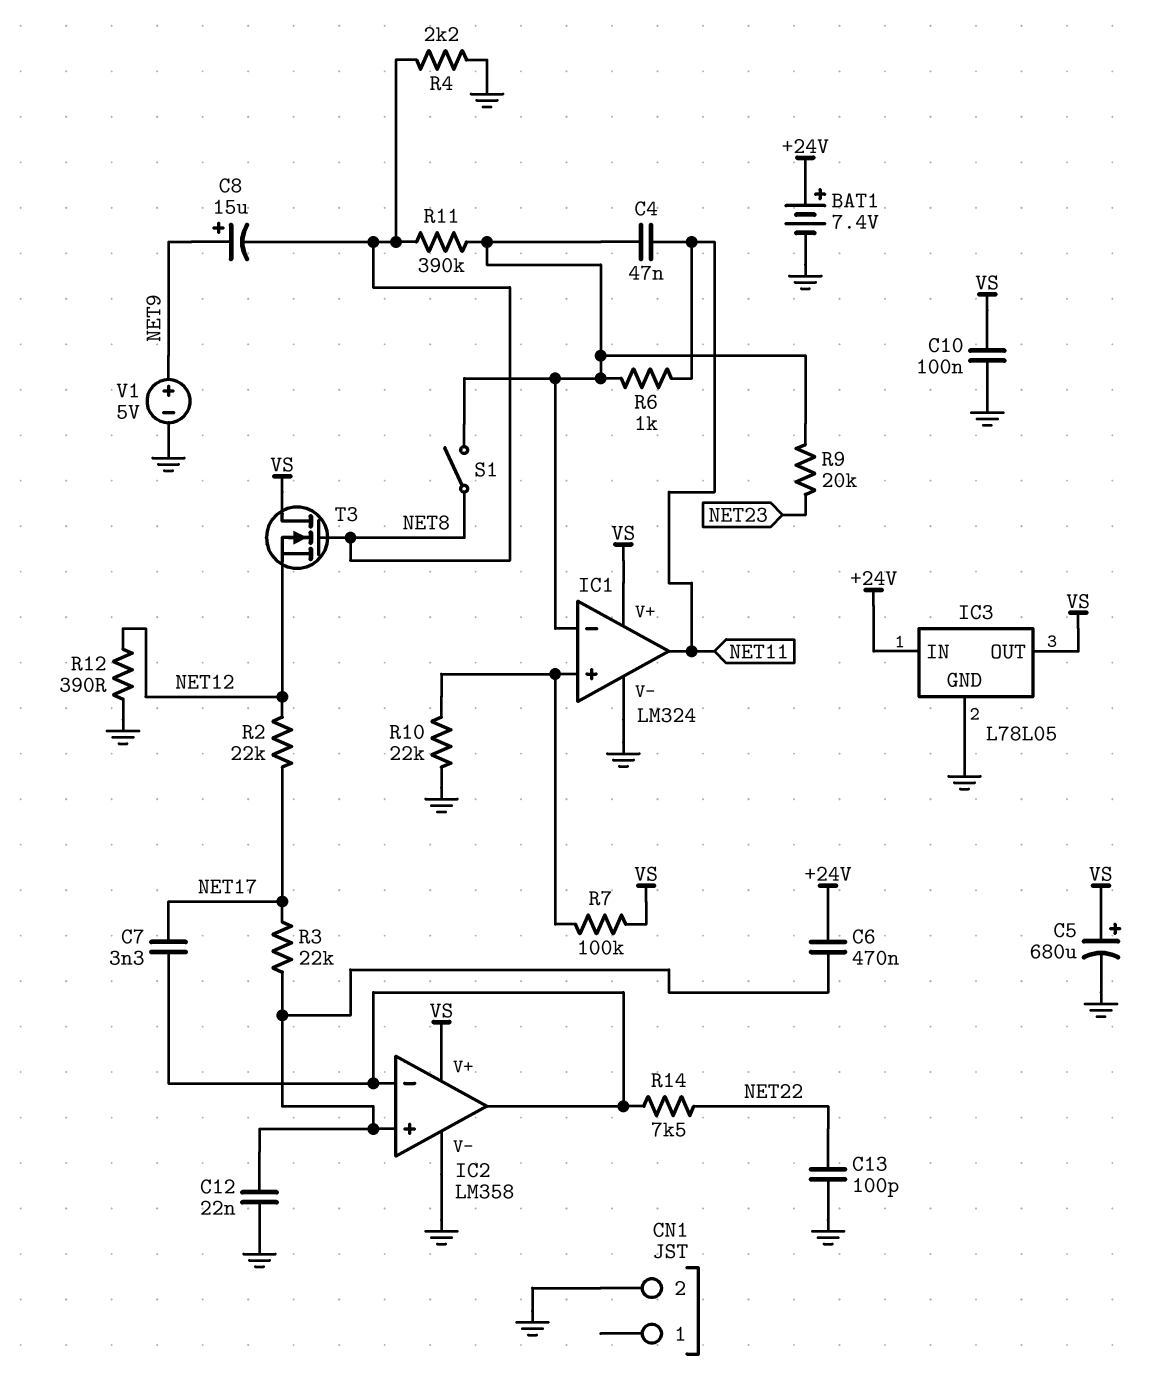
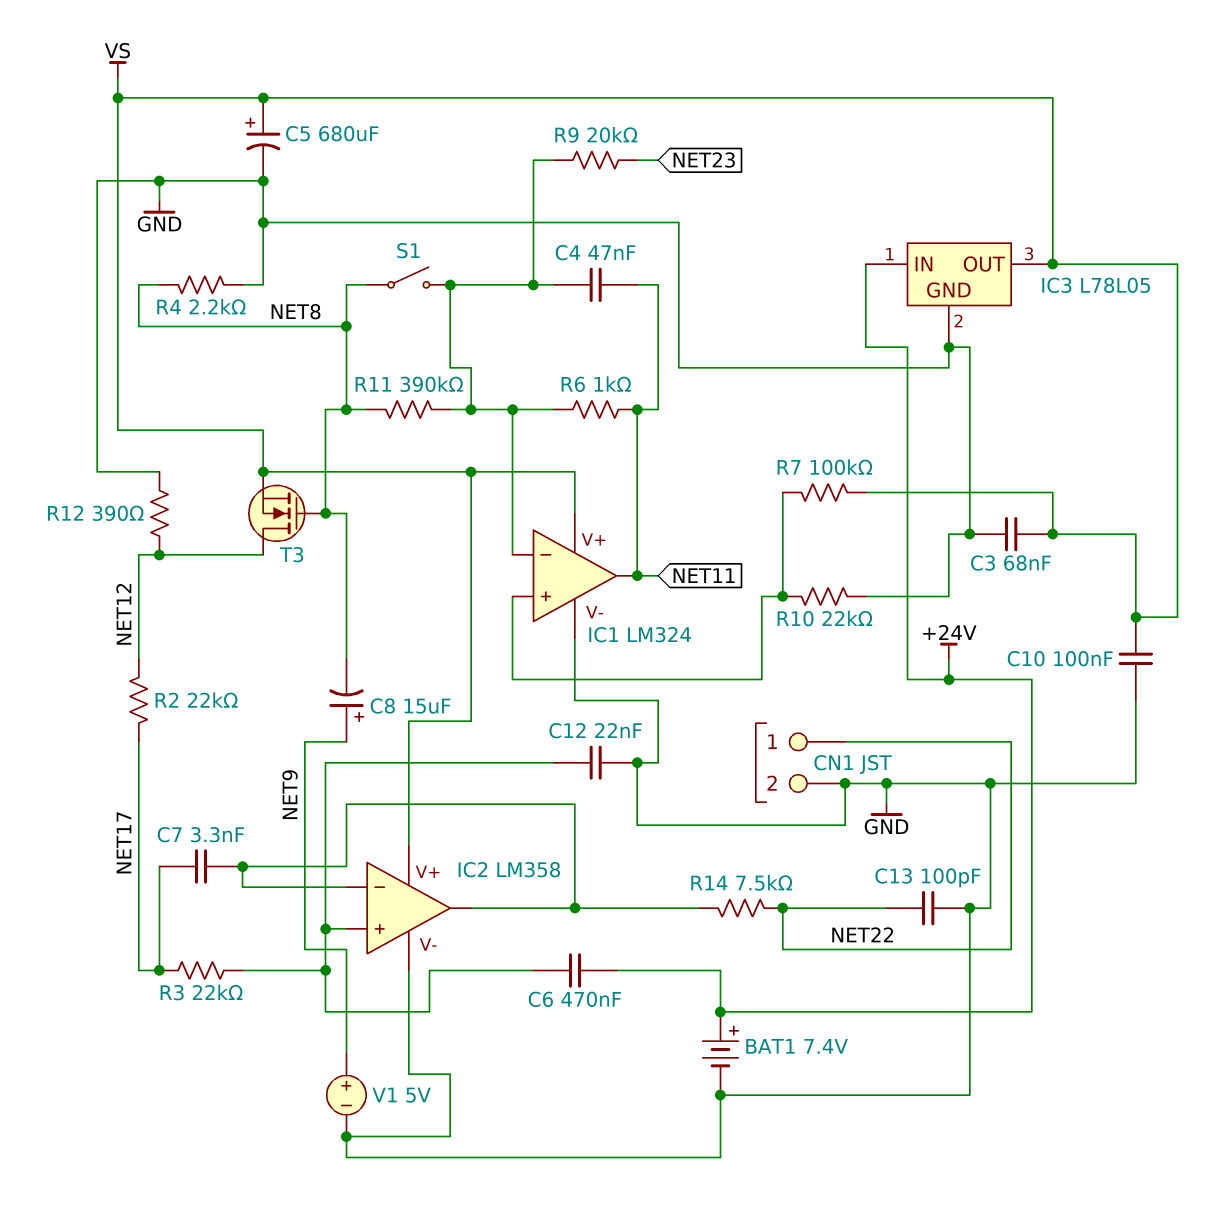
C3: none -> 68nF (GND, VS)
CN1 pin 1: none -> NET22
T3: NMOS (G NET8, D VS, S NET12) -> NMOS (G NET8, D NET12, S VS)

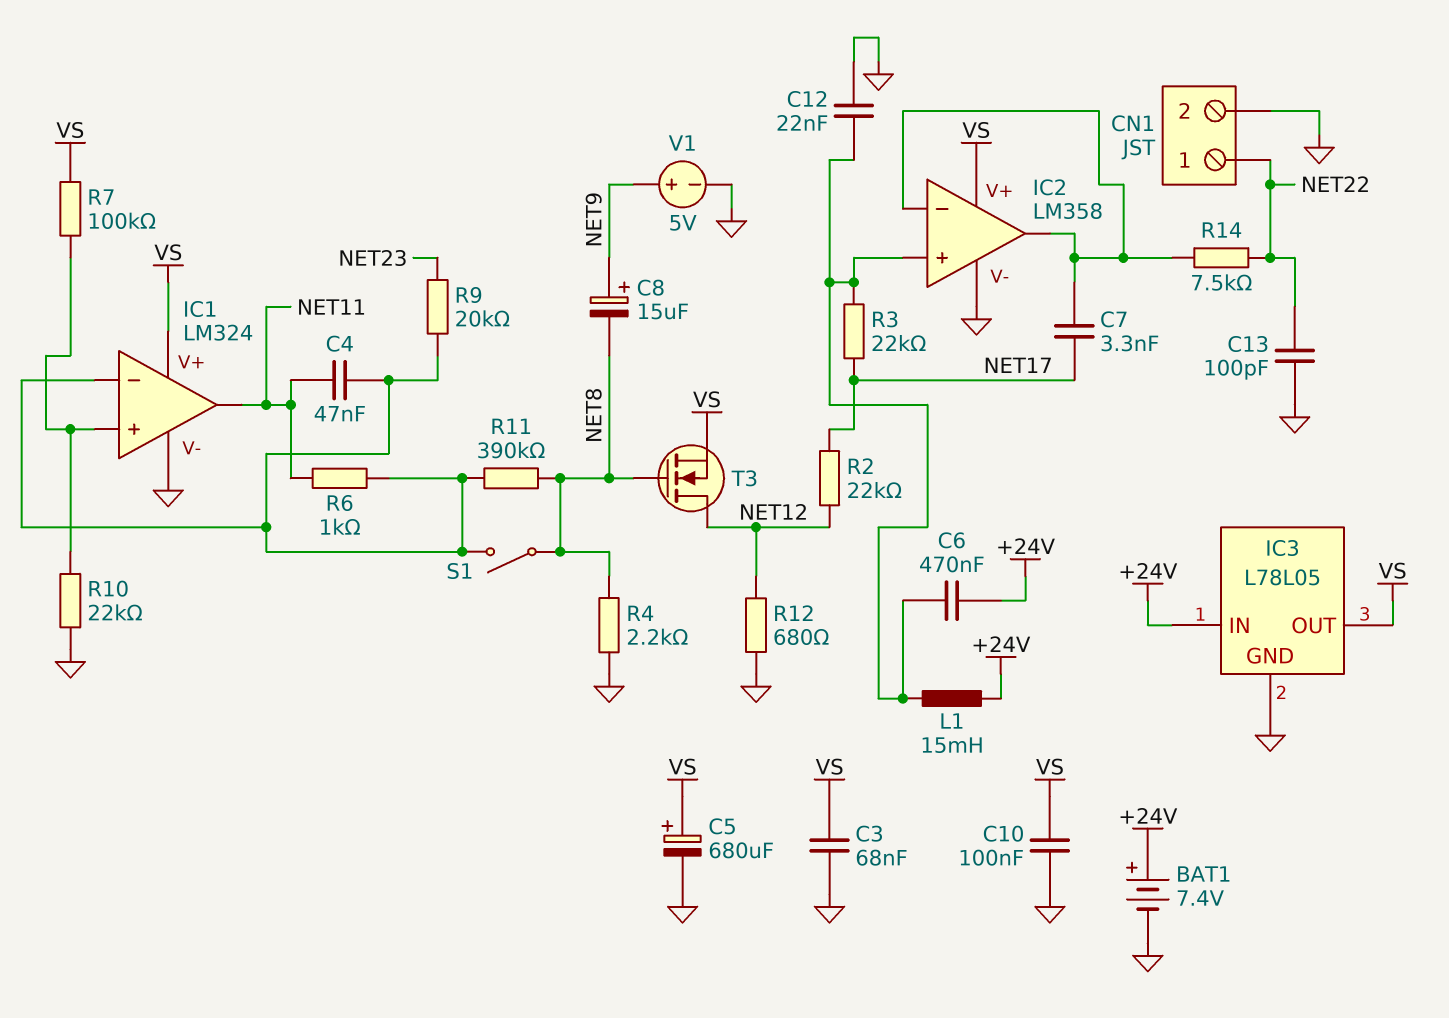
L1: none -> 15mH (+24V, IC2/in+)
R12: 390 (GND, NET12) -> 680 (GND, NET12)

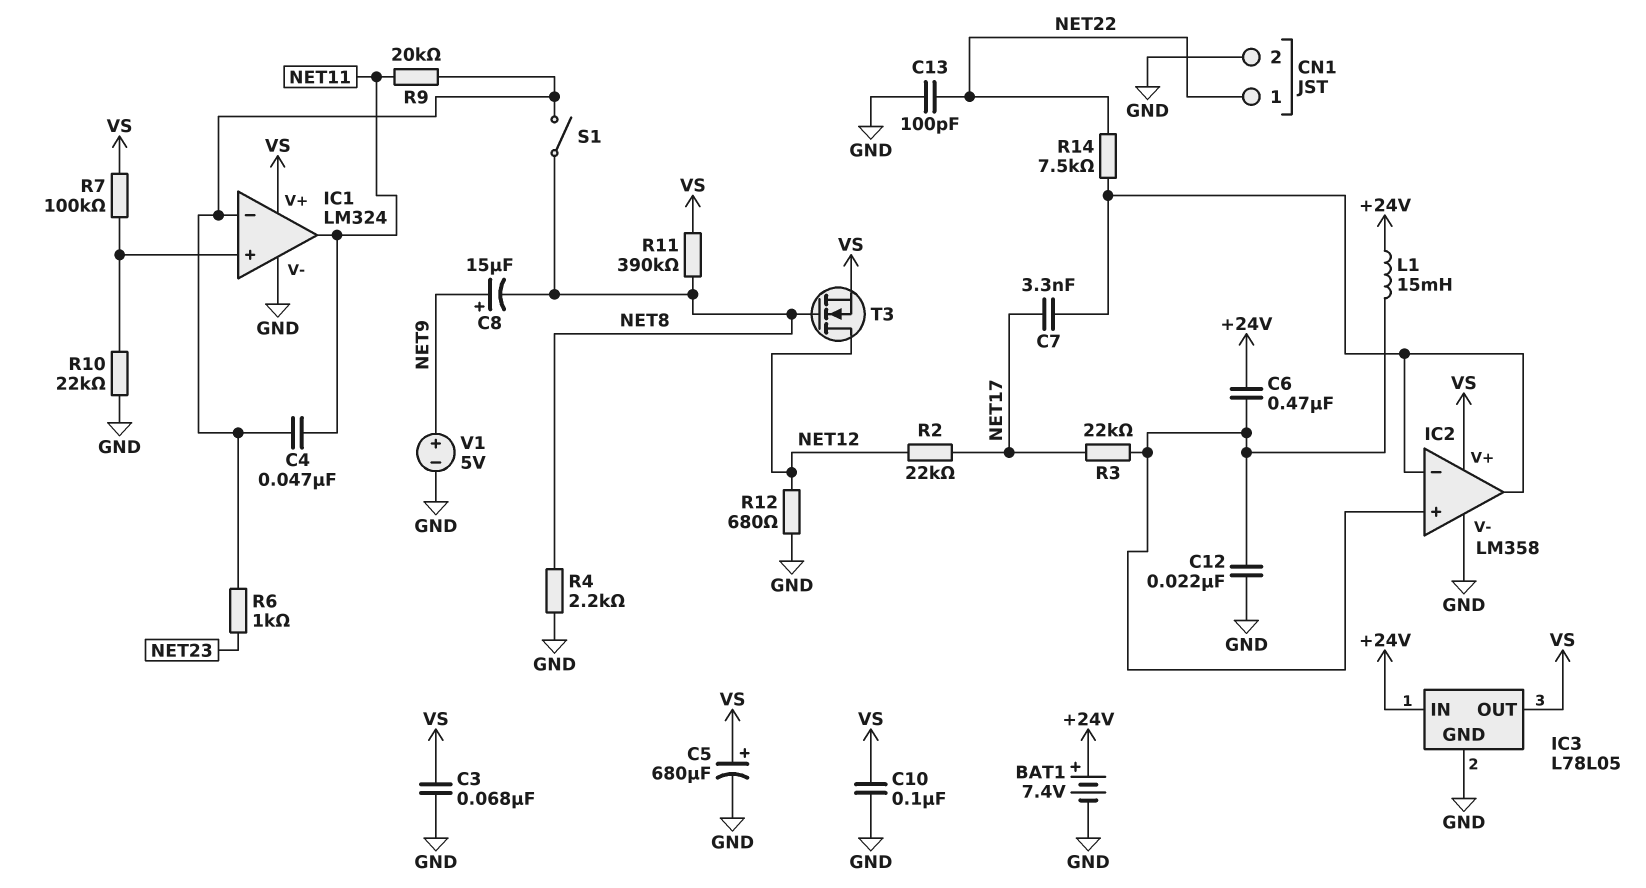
R6: 1k (IC1/in-, NET11) -> 1k (IC1/in-, NET23)
R9: 20k (IC1/in-, NET23) -> 20k (IC1/in-, NET11)
R11: 390k (IC1/in-, NET8) -> 390k (NET8, VS)

